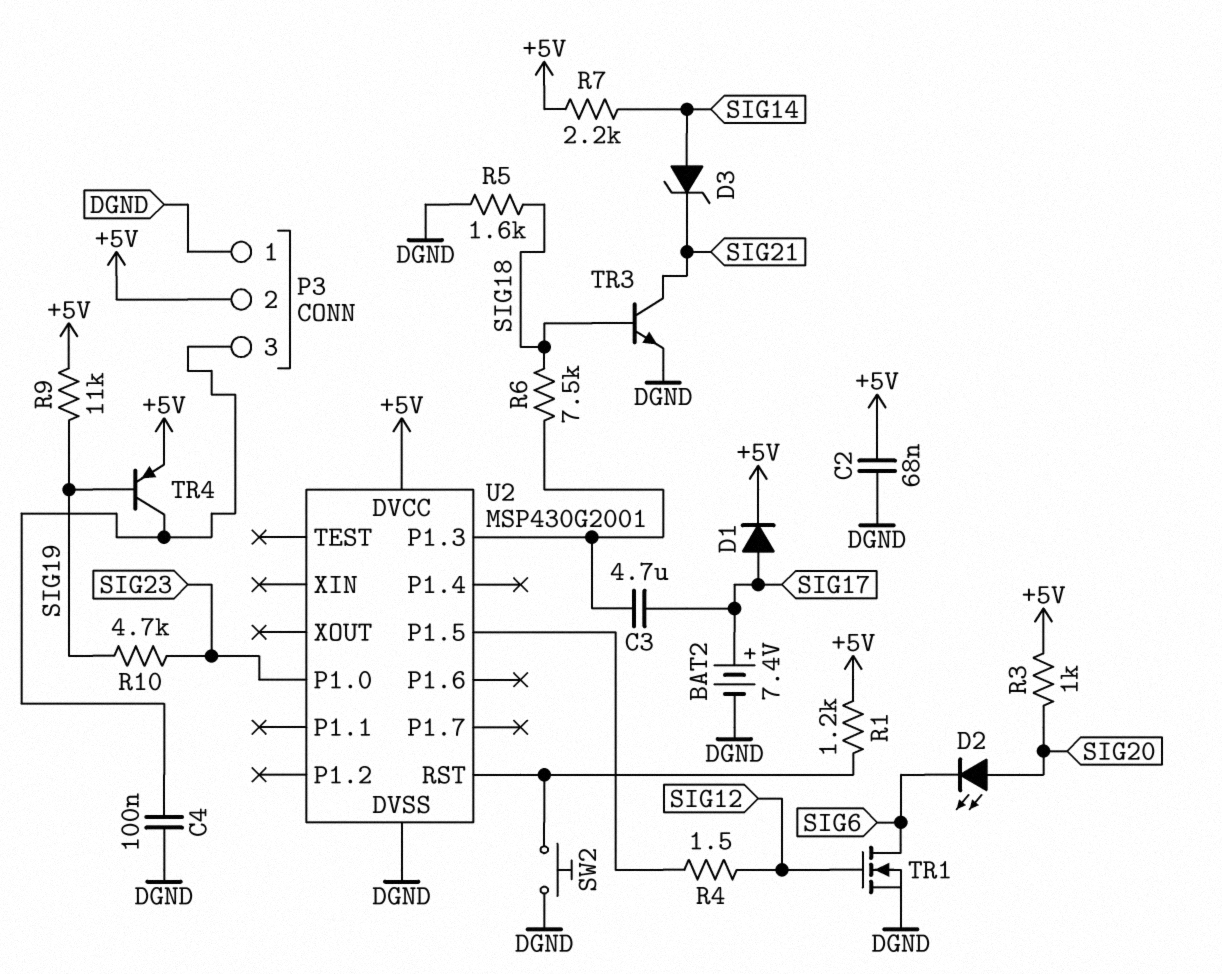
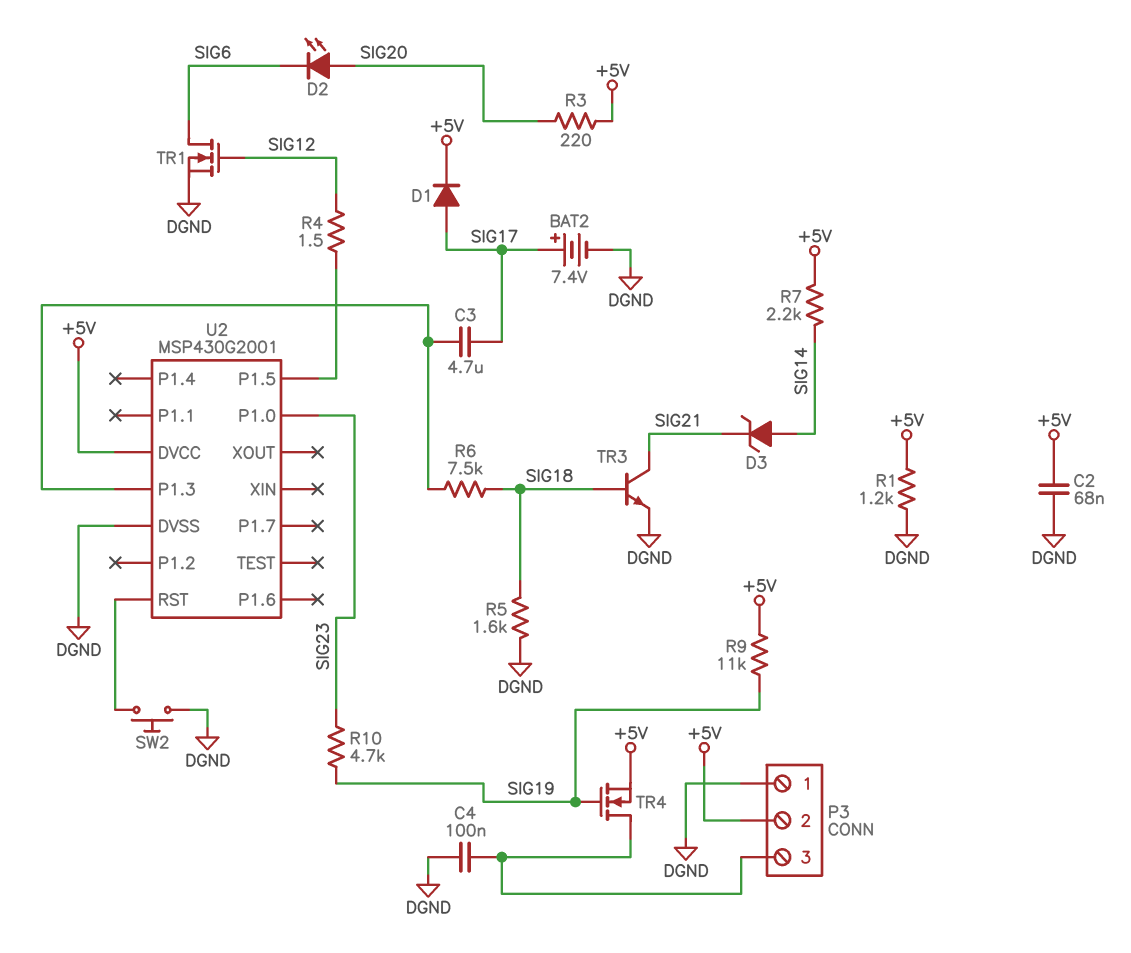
R1: 1.2k (+5V, U2/RST) -> 1.2k (+5V, DGND)
R3: 1k (+5V, SIG20) -> 220 (+5V, SIG20)
TR4: PNP (B SIG19, C P3/3, E +5V) -> NMOS (G SIG19, D P3/3, S +5V)

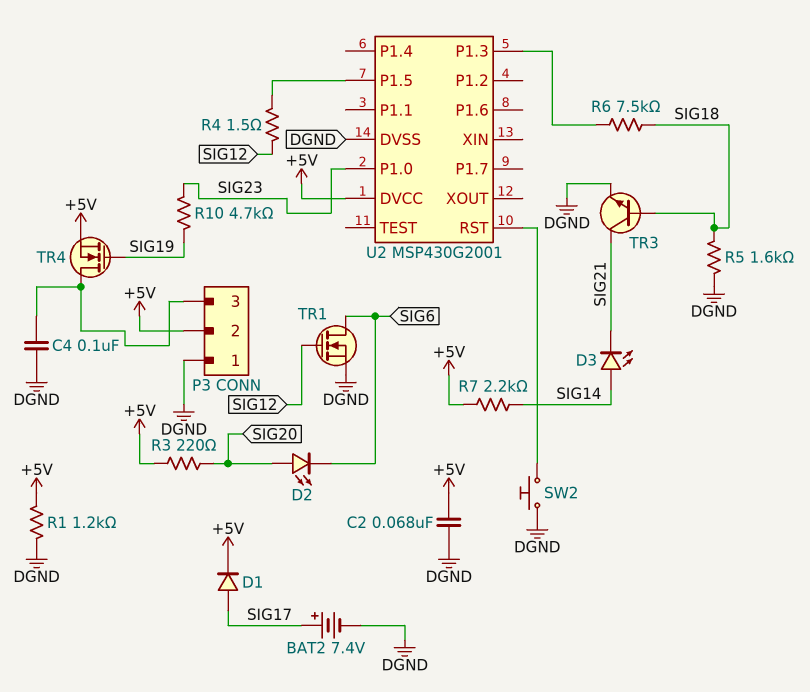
C3: 4.7uF (SIG17, U2/P1.3) -> none
D3: zener (A SIG14, K SIG21) -> LED (A SIG14, K SIG21)
R9: 11k (+5V, SIG19) -> none

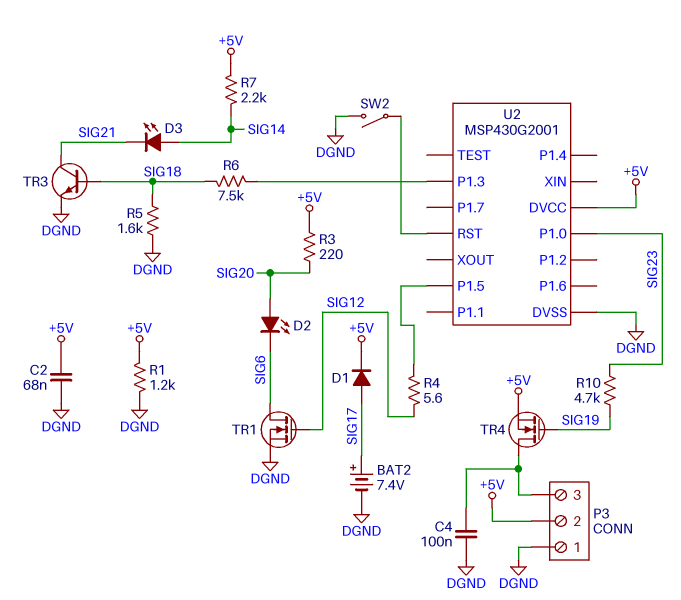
R4: 1.5 (SIG12, U2/P1.5) -> 5.6 (SIG12, U2/P1.5)
SW2: button (DGND, U2/RST) -> switch (DGND, U2/RST)

